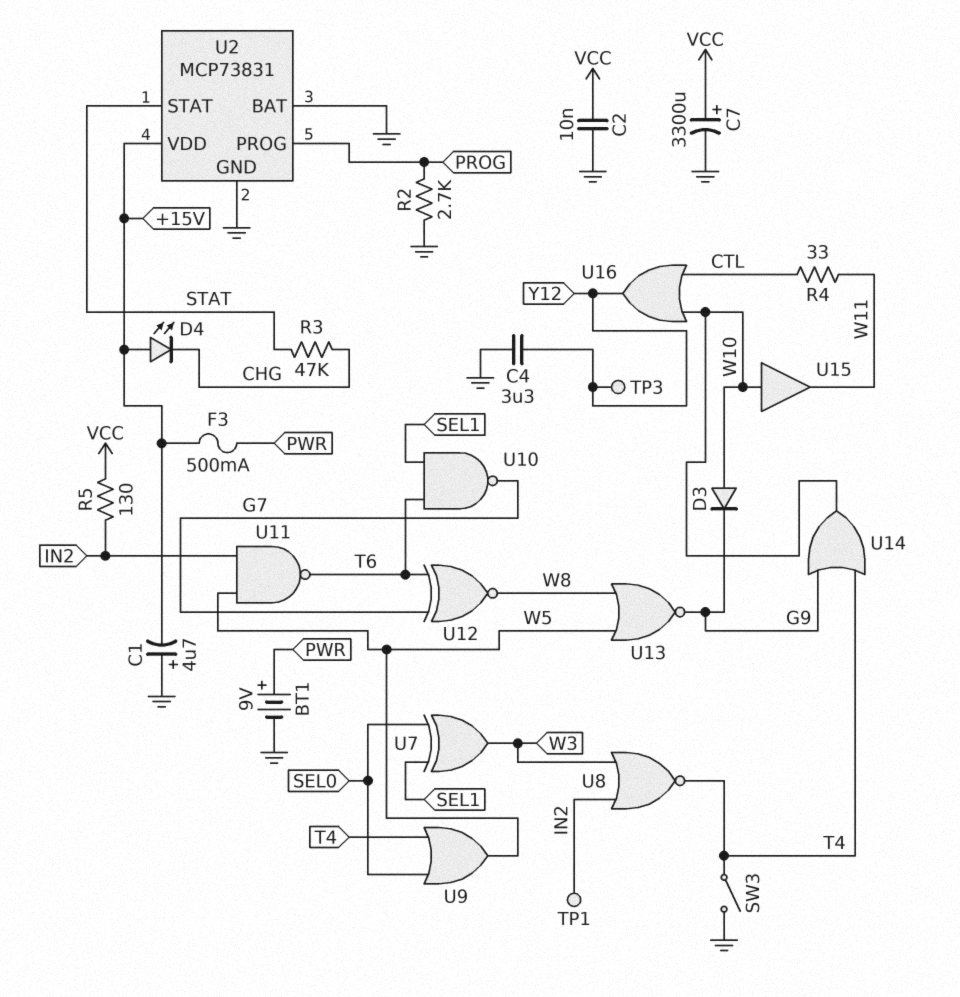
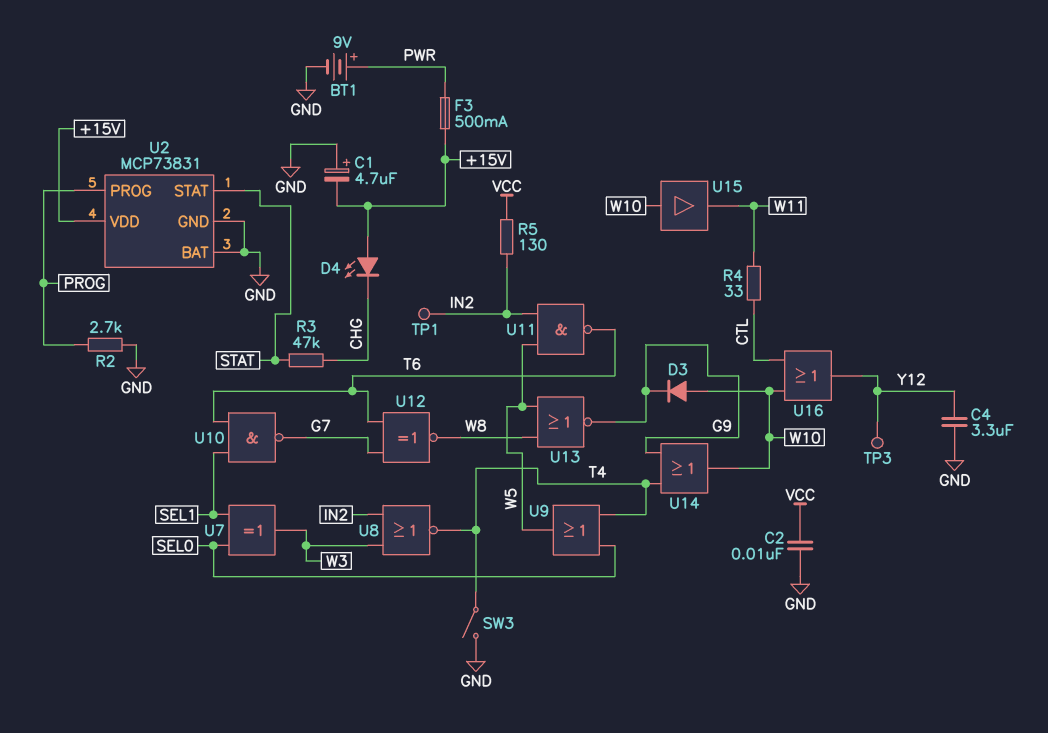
C7: 3300uF (plus VCC, minus GND) -> none

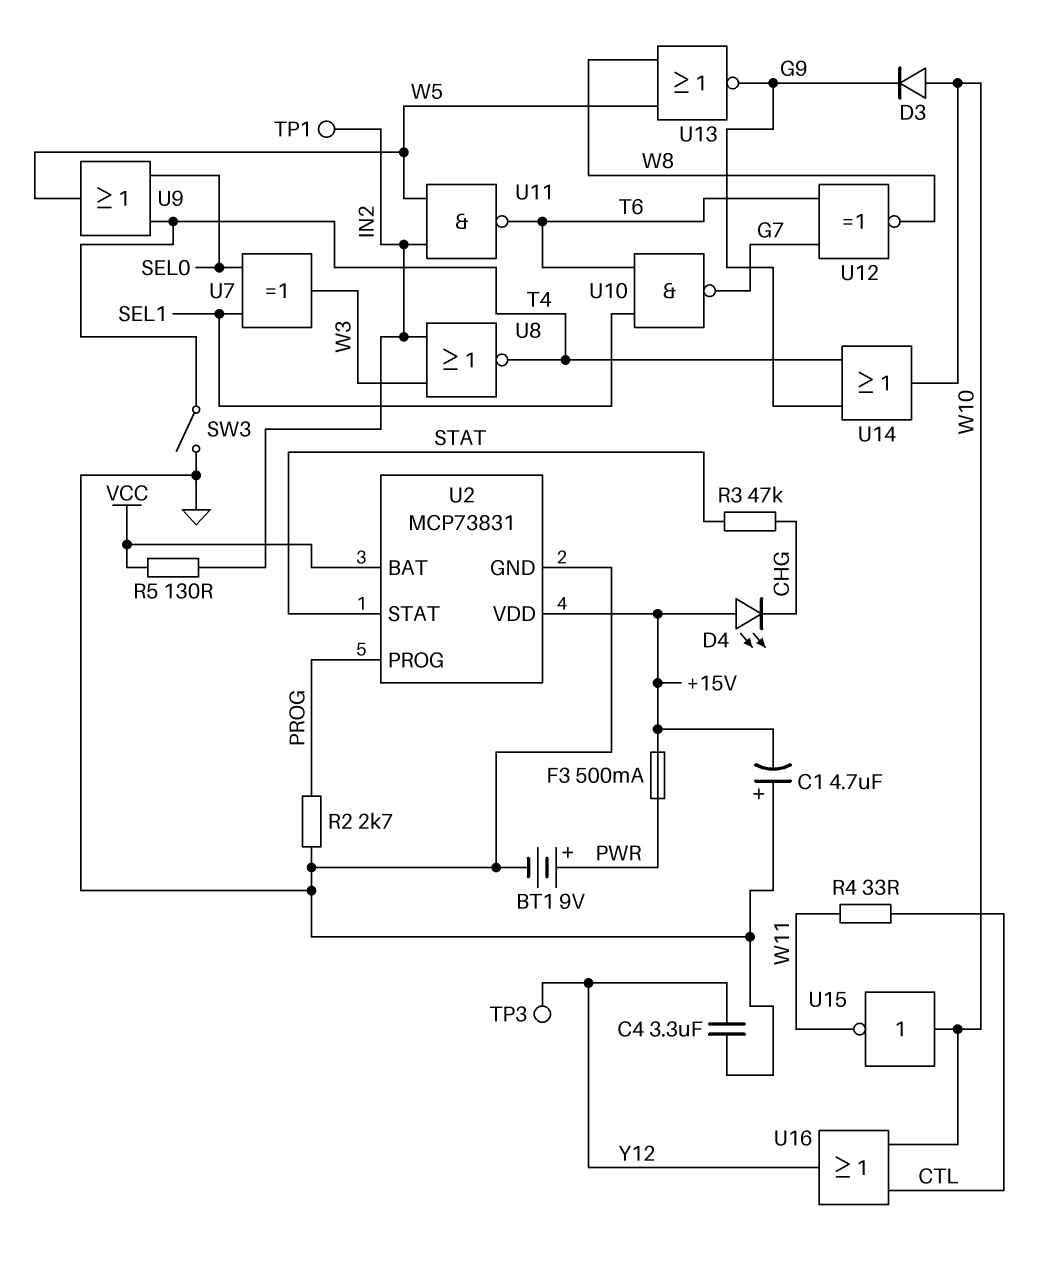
C2: 10nF (GND, VCC) -> none
U2 pin BAT: GND -> VCC
U15: buffer (in W10, out W11) -> NOT (in W10, out W11)

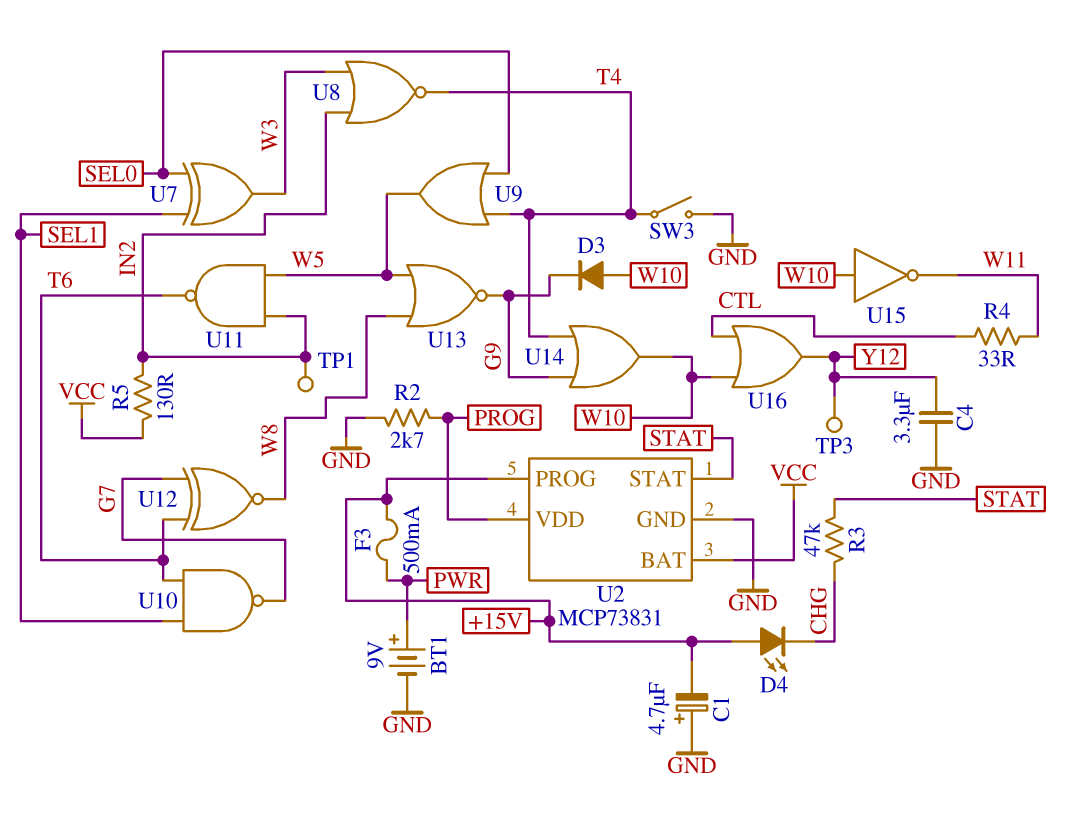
U2 pin PROG: PROG -> +15V
U2 pin VDD: +15V -> PROG

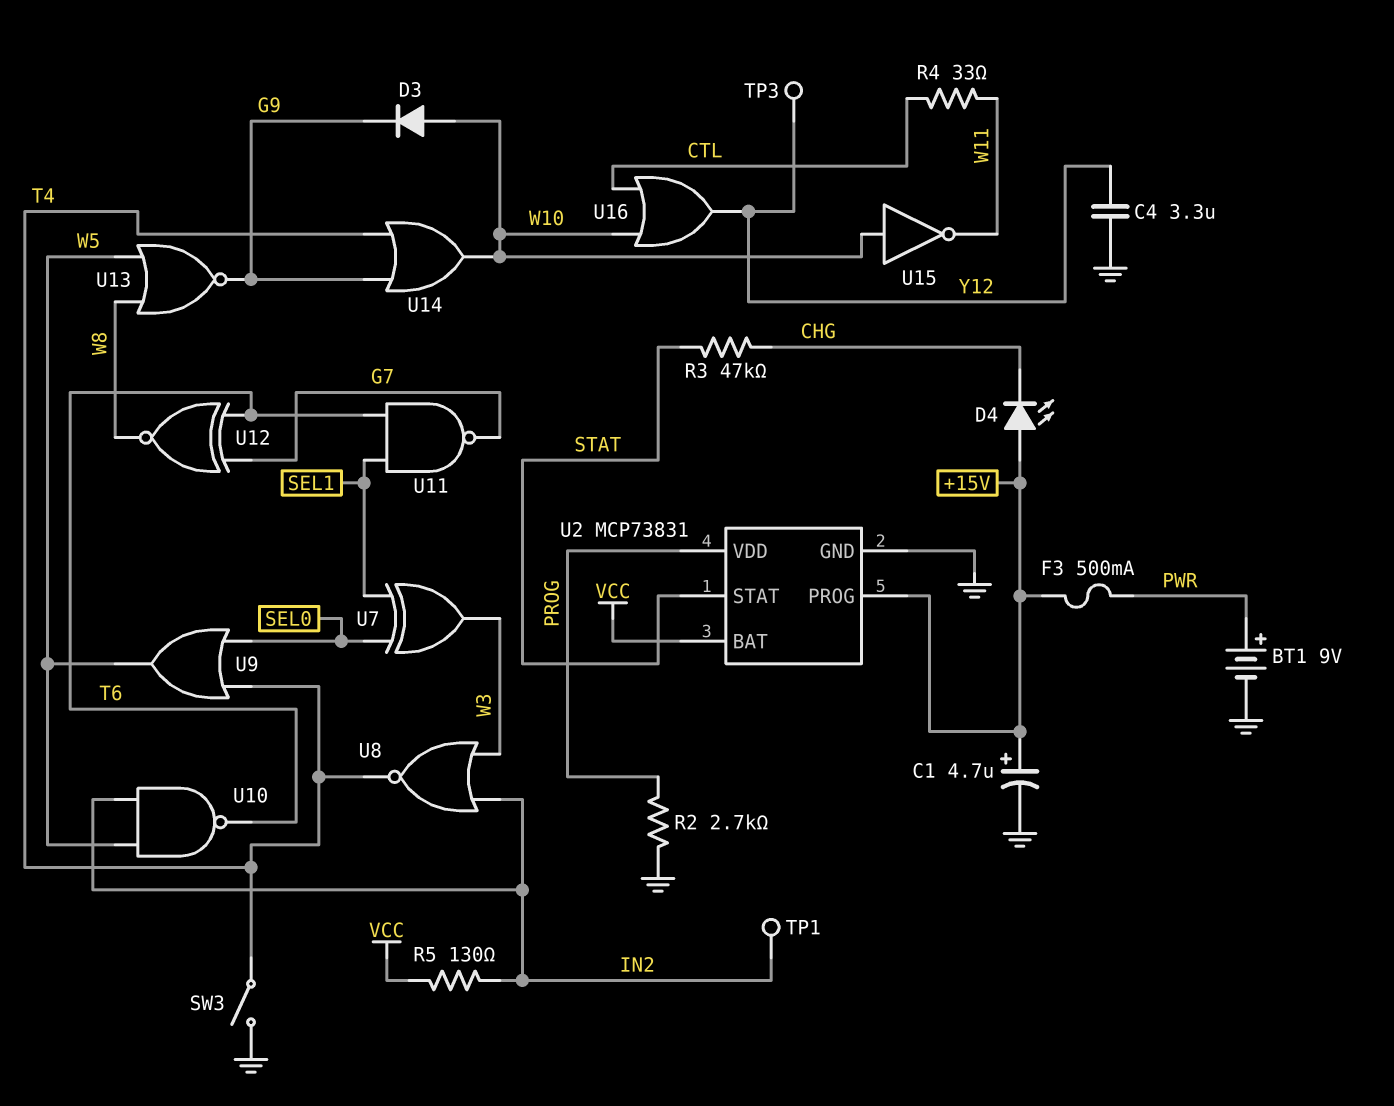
C1: 4.7uF (plus GND, minus +15V) -> 4.7uF (plus +15V, minus GND)
U10: NAND (in SEL1, in T6, out G7) -> NAND (in IN2, in W5, out T6)
U11: NAND (in IN2, in W5, out T6) -> NAND (in SEL1, in T6, out G7)

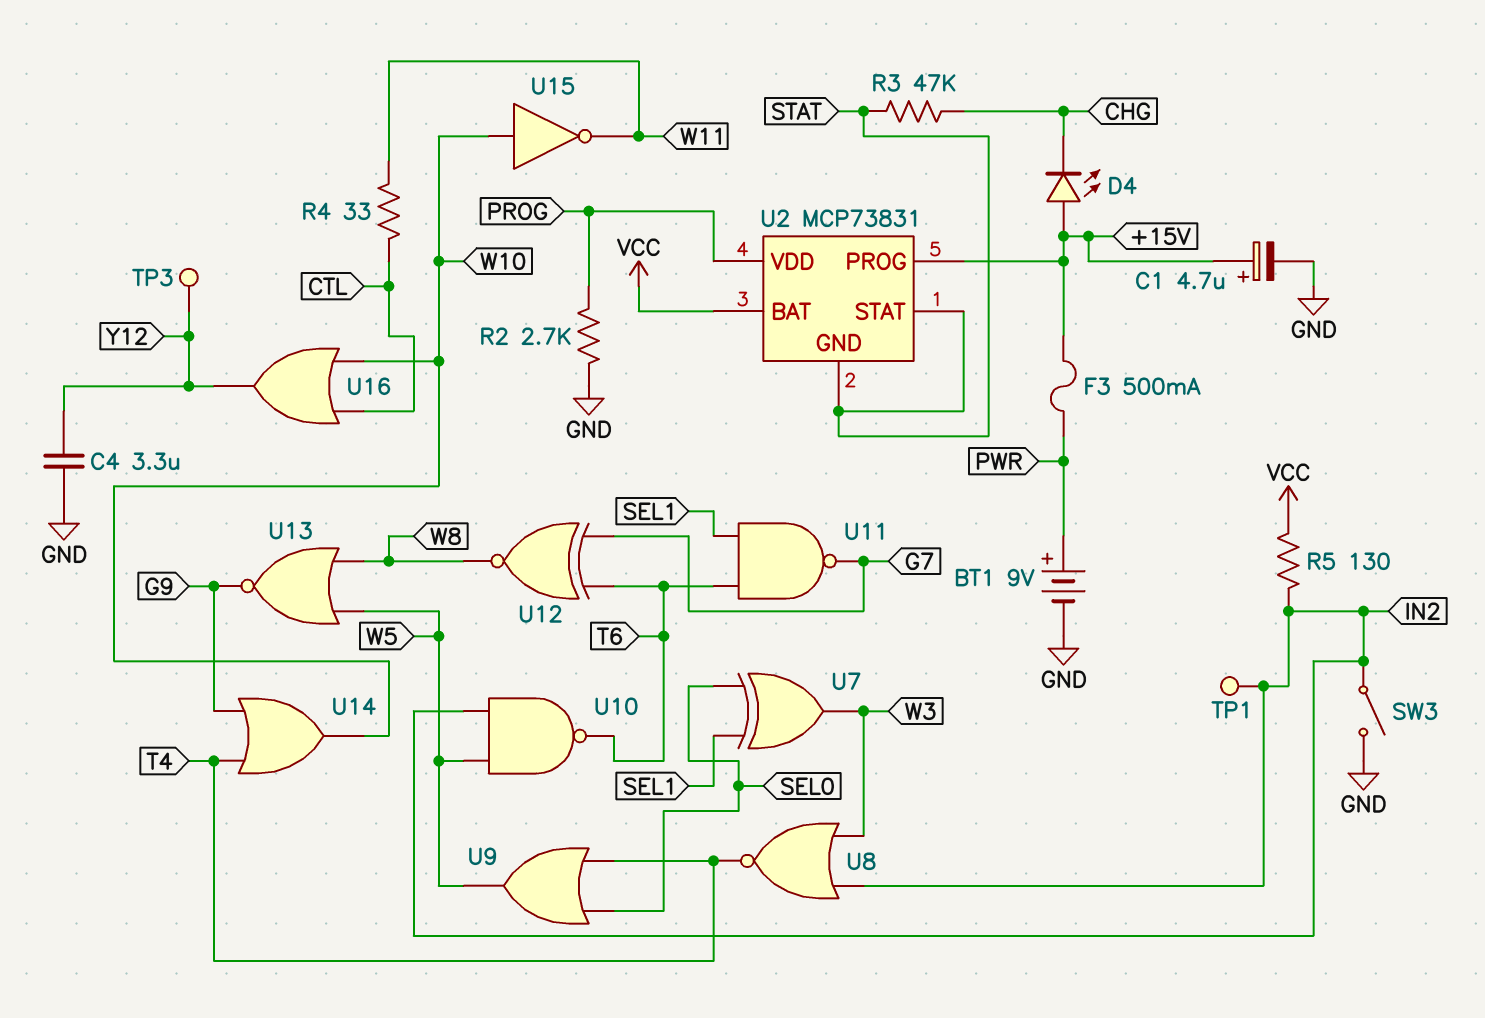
D3: diode (A W10, K G9) -> none
SW3: switch (GND, T4) -> switch (GND, IN2)
U2 pin GND: GND -> STAT

